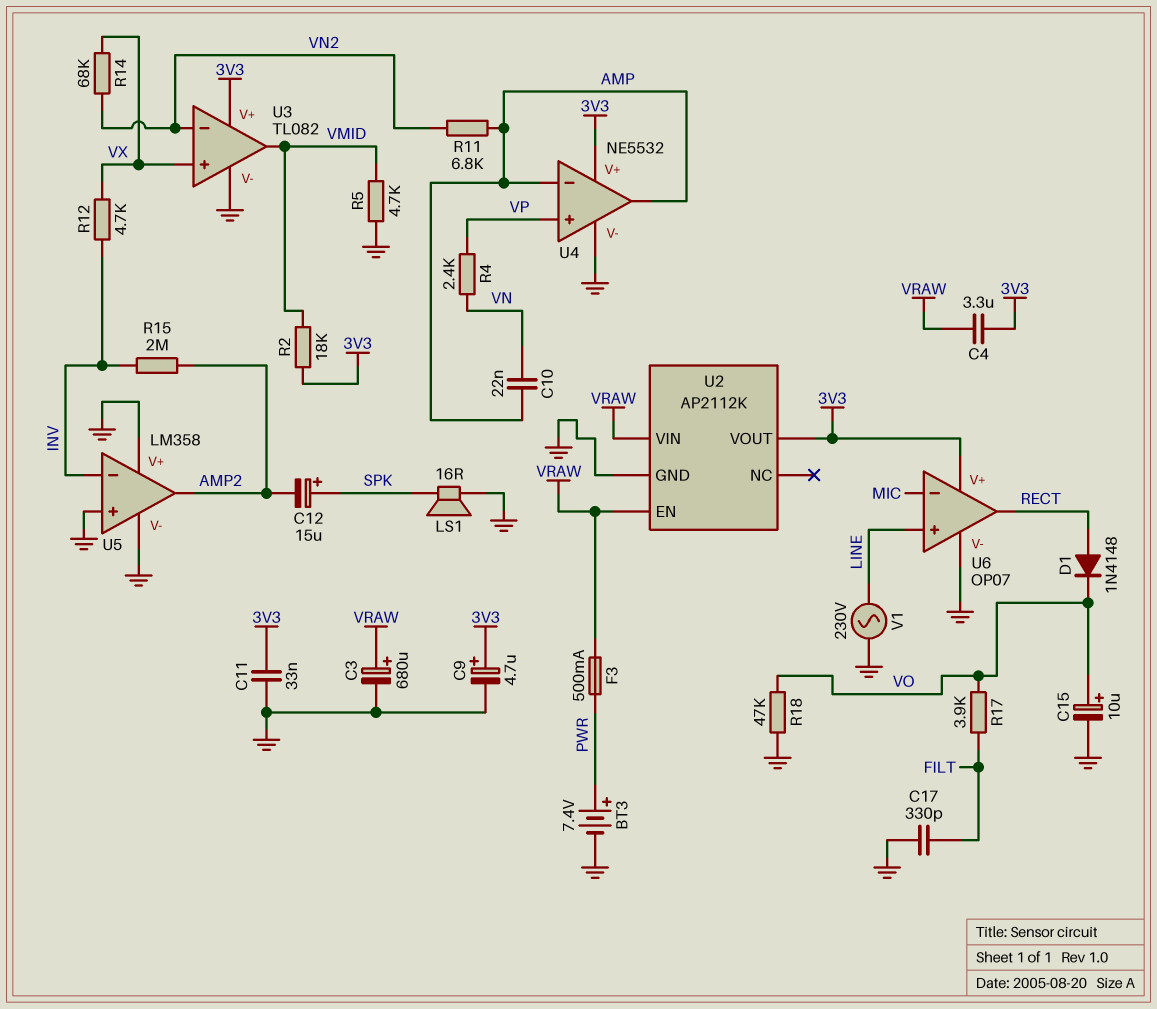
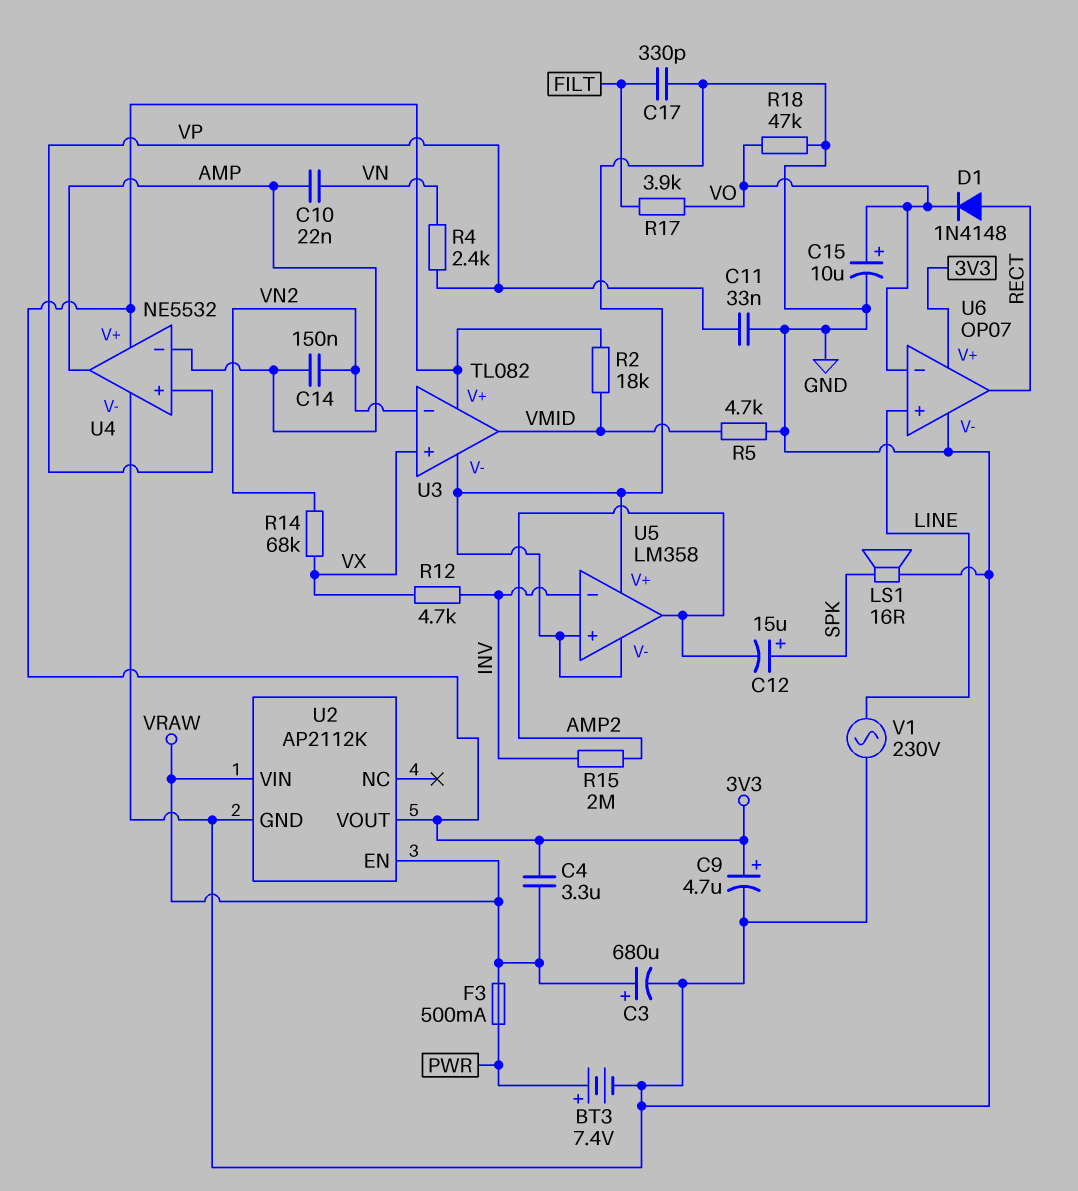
C11: 33nF (3V3, GND) -> 33nF (GND, VP)
C14: none -> 150nF (AMP, VN2)
R11: 6.8k (AMP, VN2) -> none
U6 pin in-: MIC -> VO

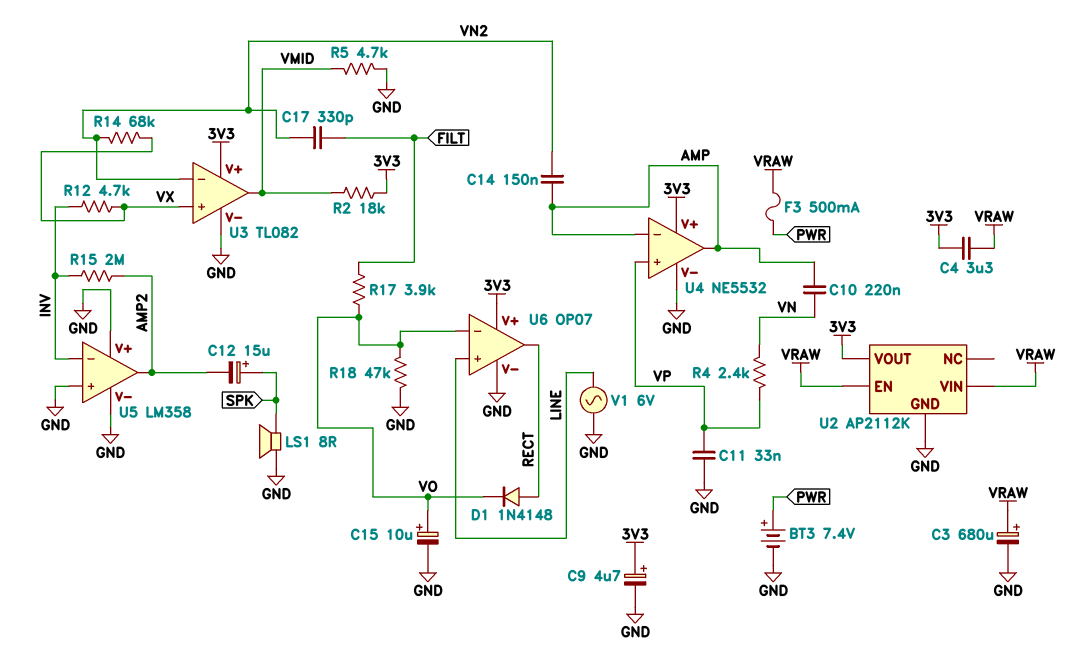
C10: 22nF (AMP, VN) -> 220nF (AMP, VN)
C17: 330pF (FILT, GND) -> 330pF (FILT, VN2)
LS1: speaker 16R (GND, SPK) -> speaker 8R (GND, SPK)
V1: AC 230V (GND, LINE) -> AC 6V (GND, LINE)

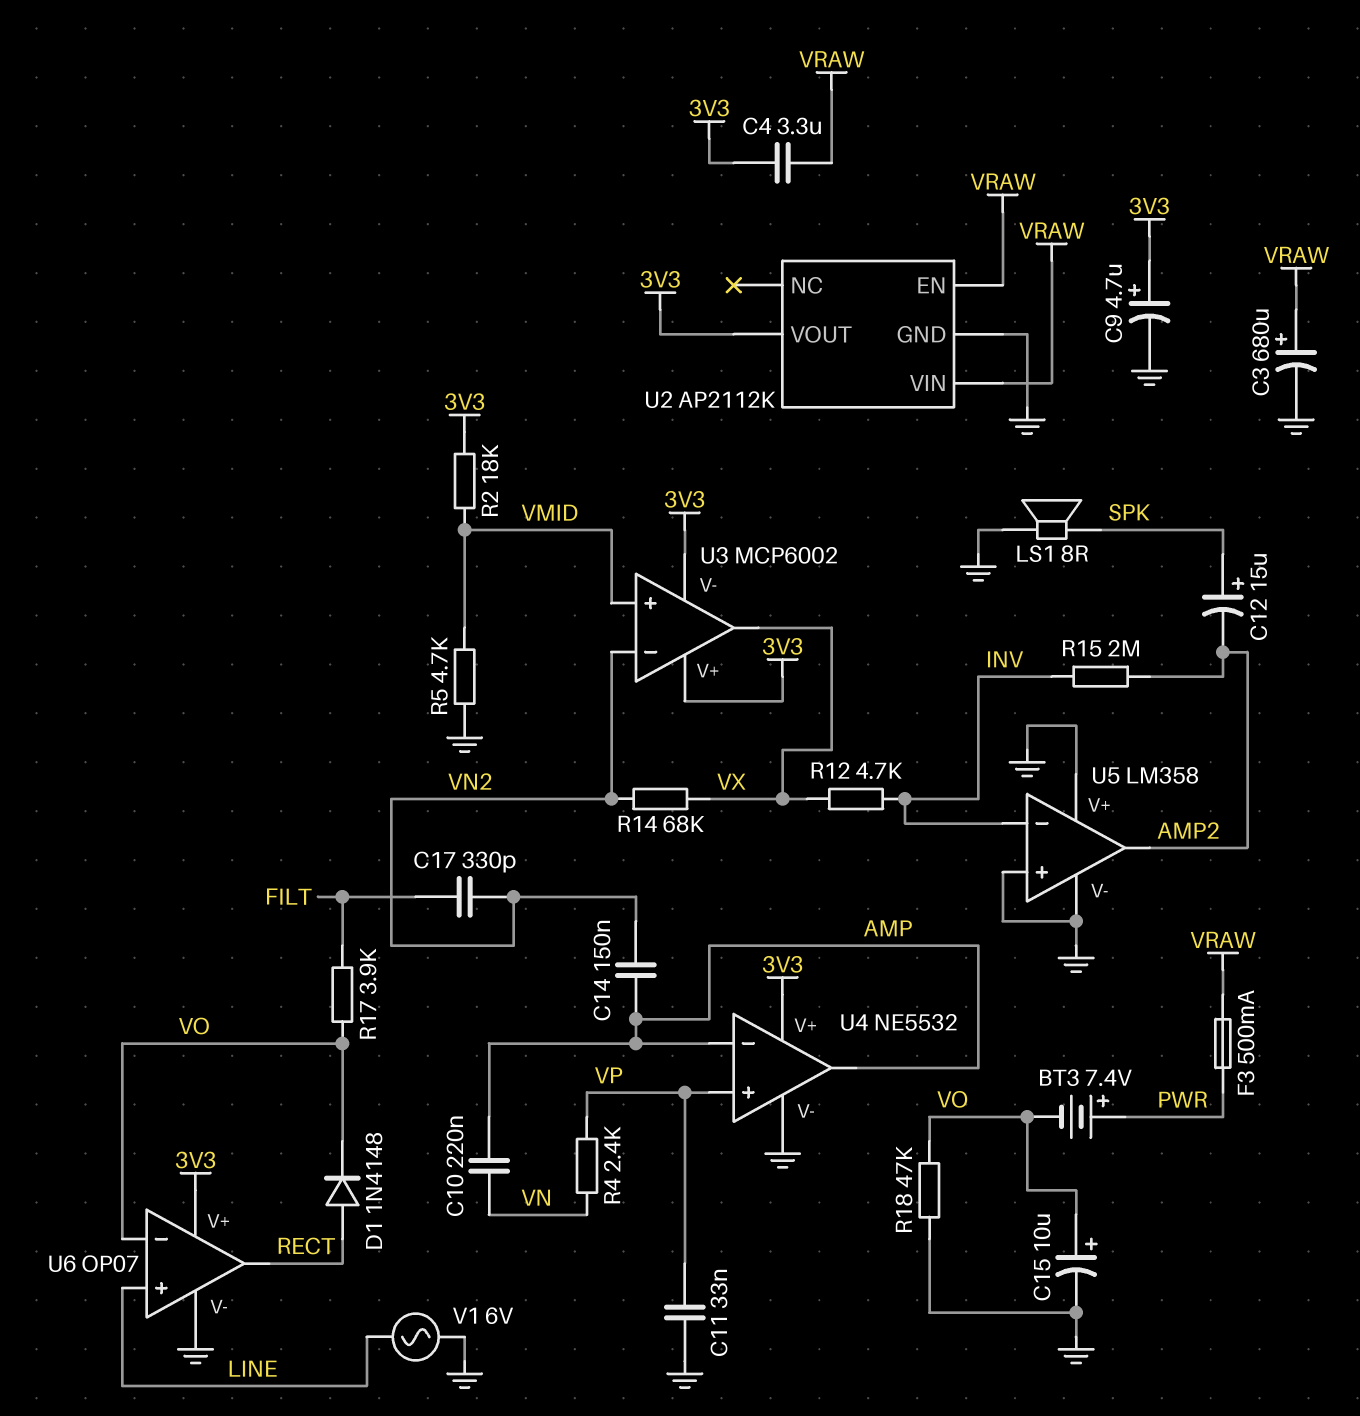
BT3: 7.4V (plus PWR, minus GND) -> 7.4V (plus PWR, minus VO)
U3: TL082 -> MCP6002
U3 pin V-: GND -> 3V3
U3 pin in+: VX -> VMID
U3 pin out: VMID -> VX

